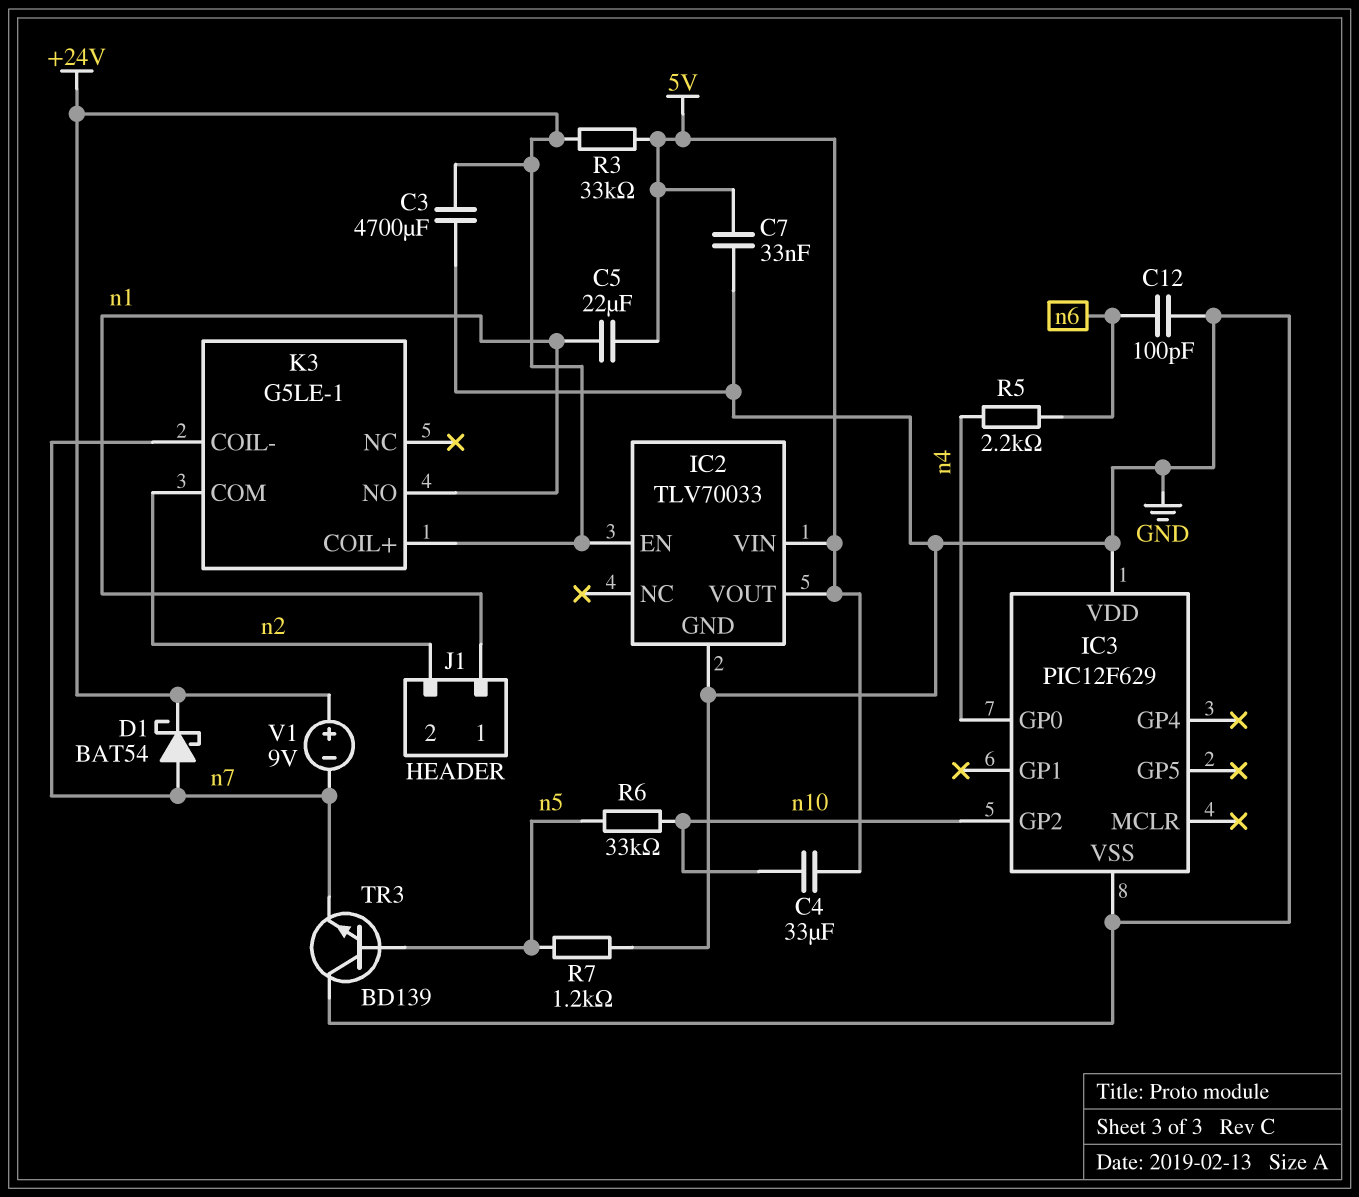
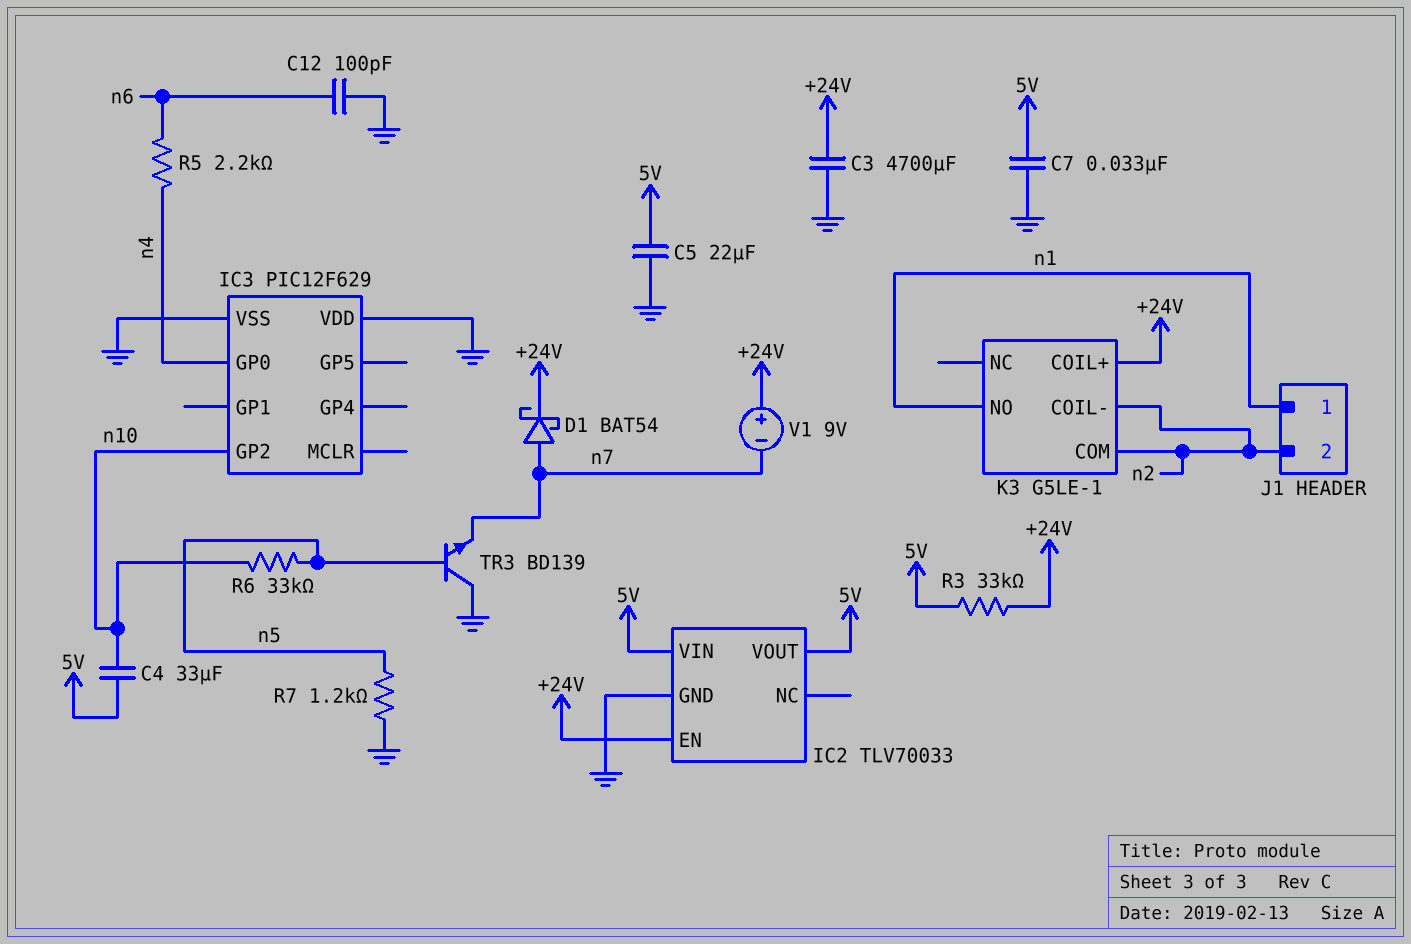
C5: 22uF (5V, n1) -> 22uF (5V, GND)
K3 pin COIL-: n7 -> n2

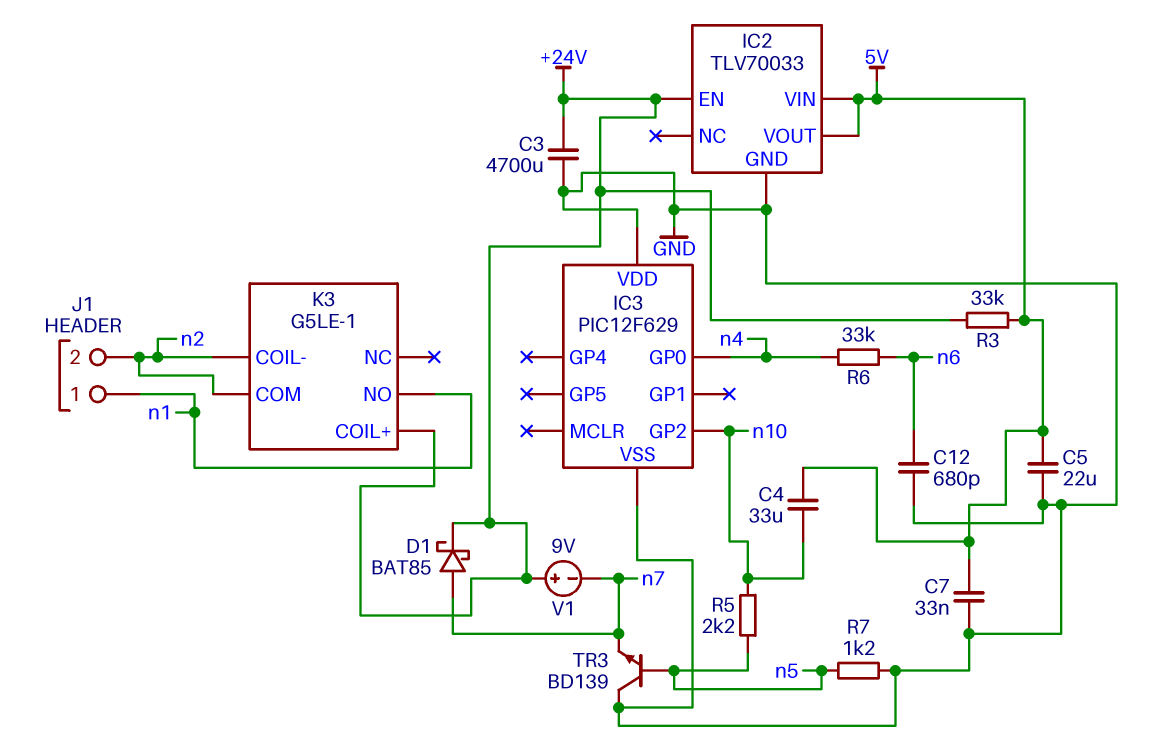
C12: 100pF (GND, n6) -> 680pF (GND, n6)
D1: schottky BAT54 (A n7, K +24V) -> schottky BAT85 (A n7, K +24V)
R5: 2.2k (n4, n6) -> 2.2k (n5, n10)
R6: 33k (n5, n10) -> 33k (n4, n6)

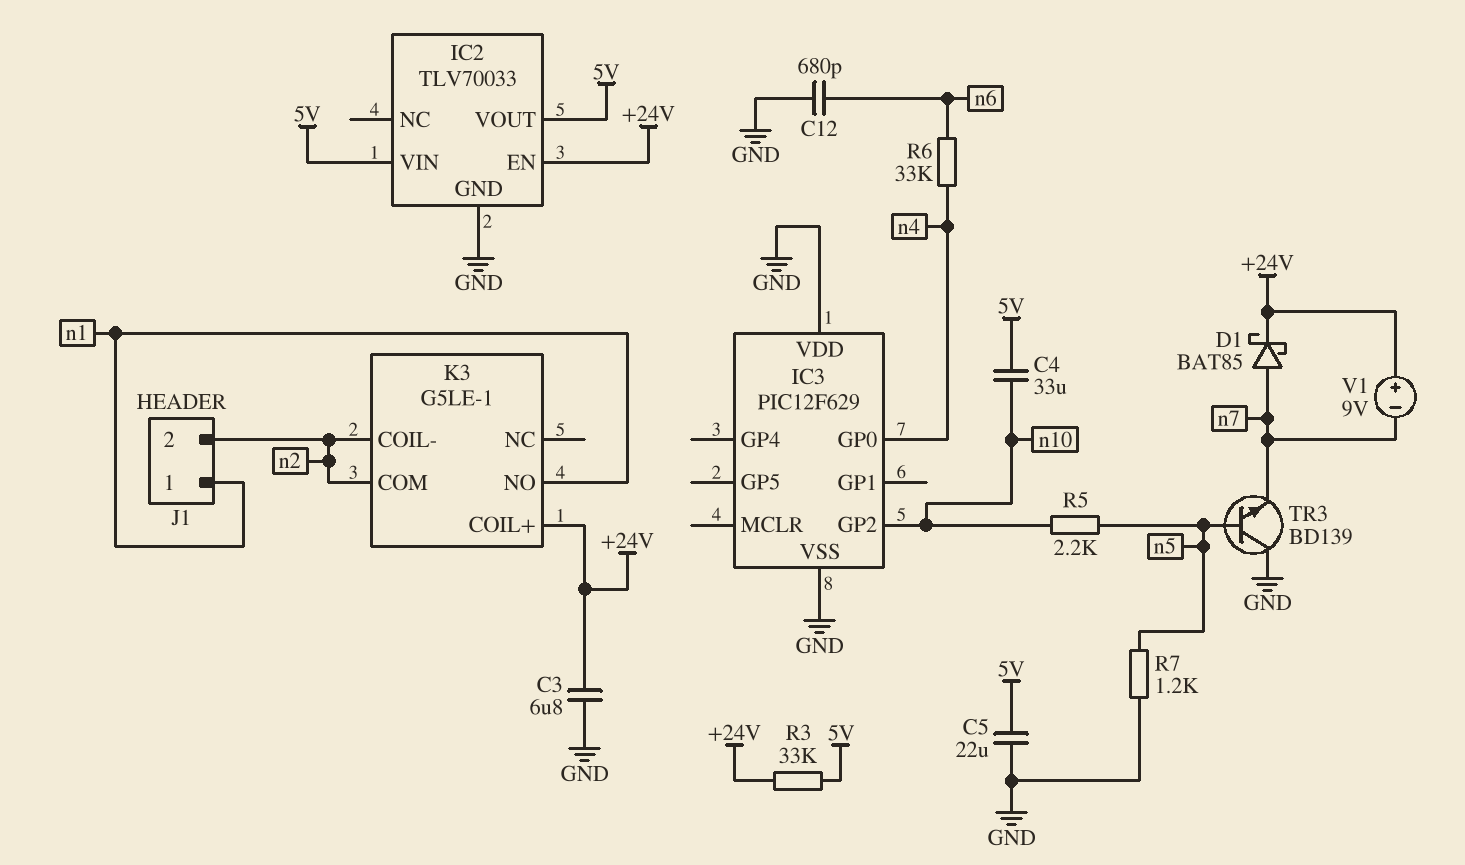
C3: 4700uF (+24V, GND) -> 6.8uF (+24V, GND)
C7: 33nF (5V, GND) -> none

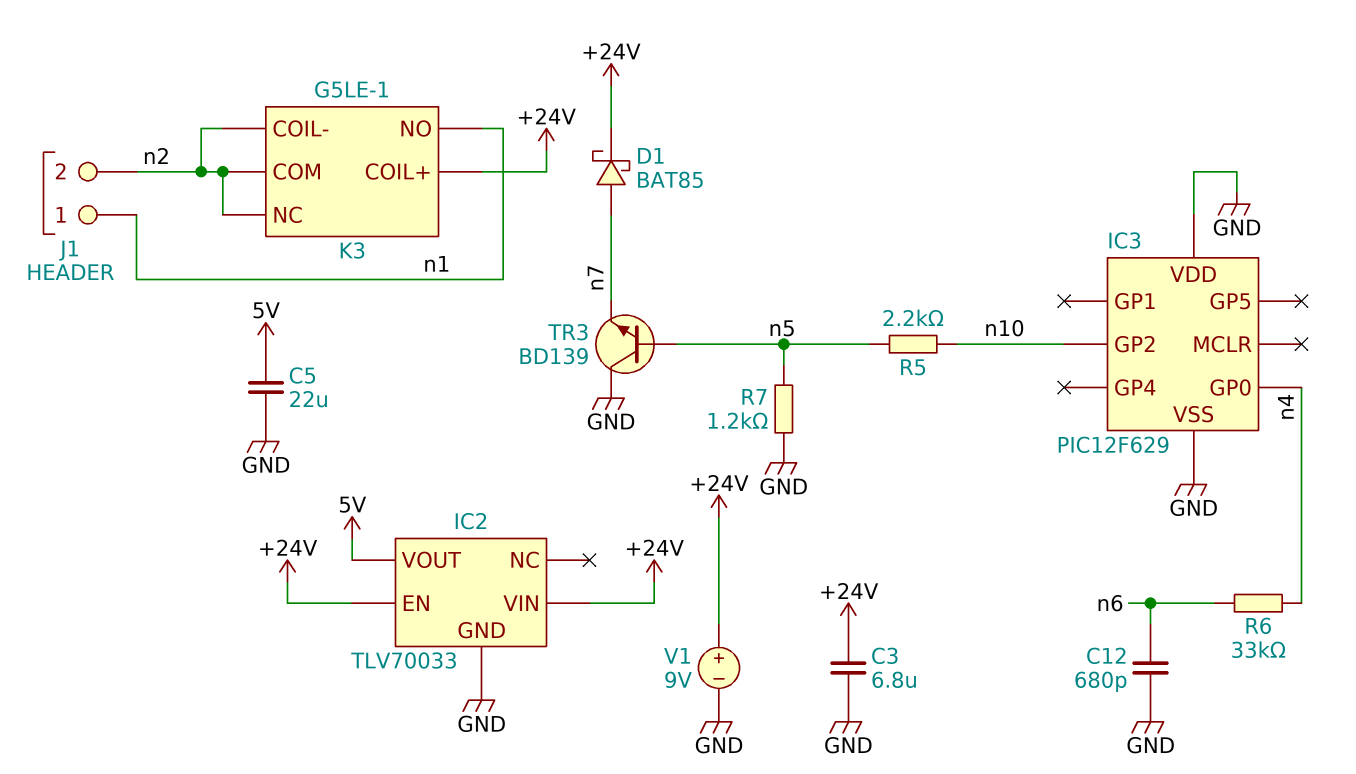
C4: 33uF (5V, n10) -> none
IC2 pin VIN: 5V -> +24V
K3 pin NC: none -> n2
R3: 33k (+24V, 5V) -> none
V1: 9V (plus +24V, minus n7) -> 9V (plus +24V, minus GND)

